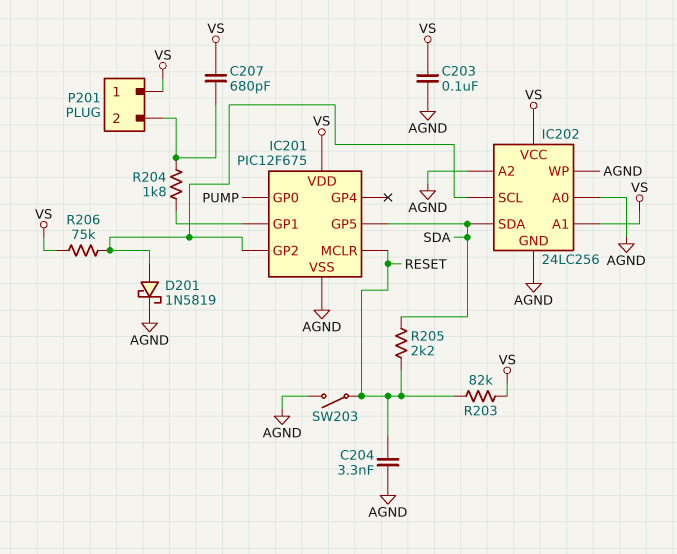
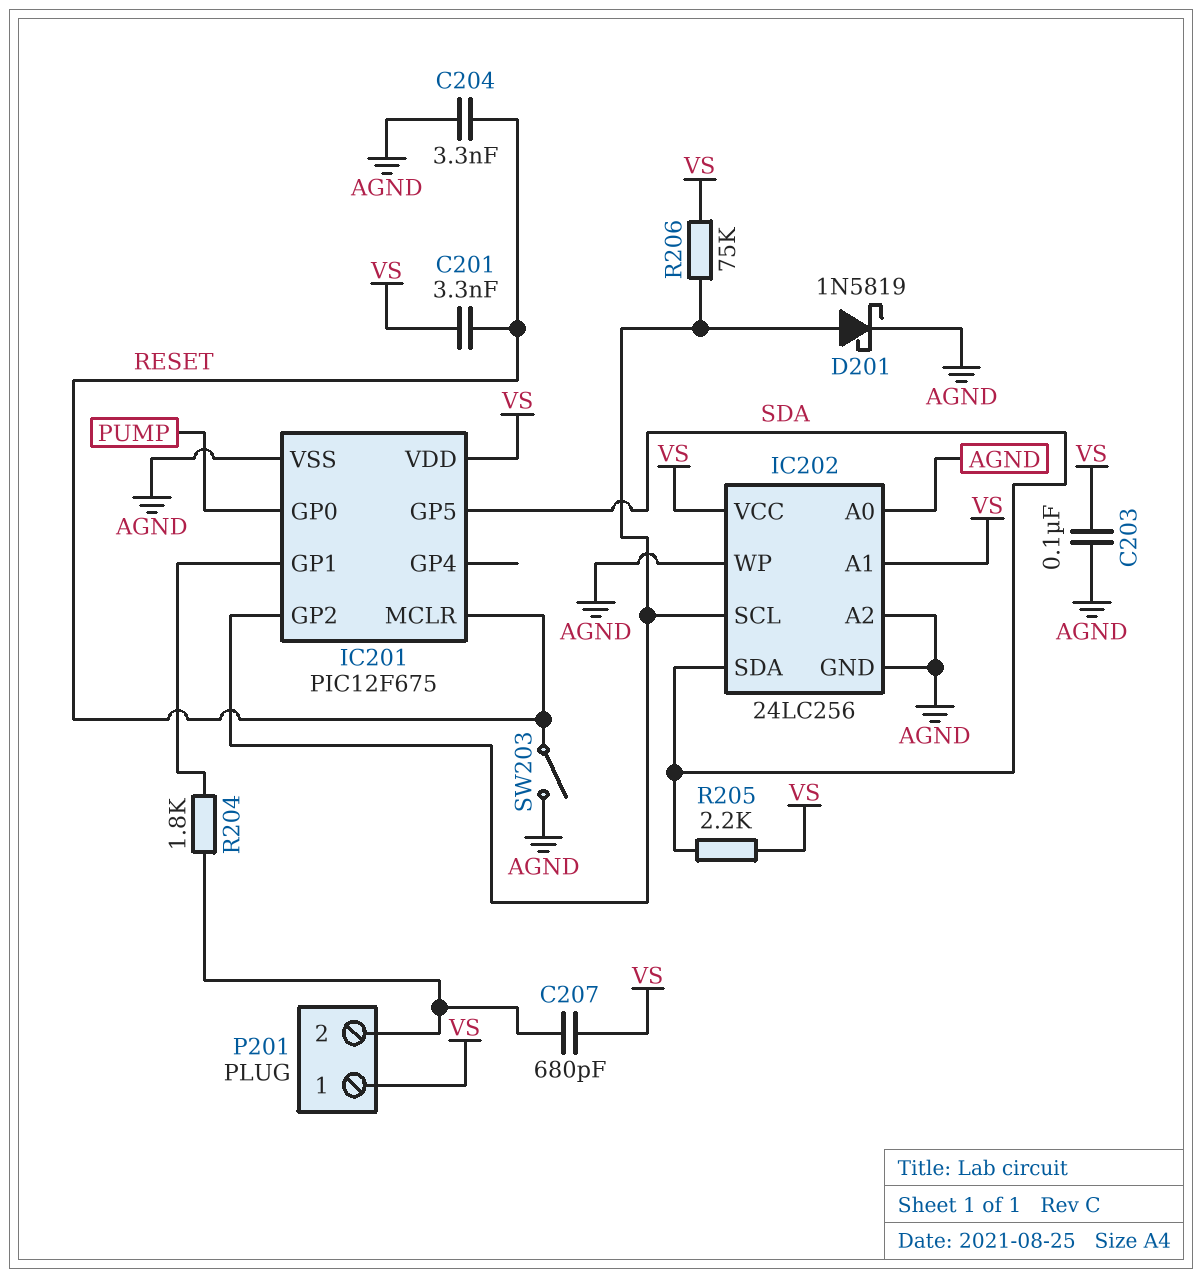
C201: none -> 3.3nF (RESET, VS)
R203: 82k (RESET, VS) -> none
R205: 2.2k (RESET, SDA) -> 2.2k (SDA, VS)

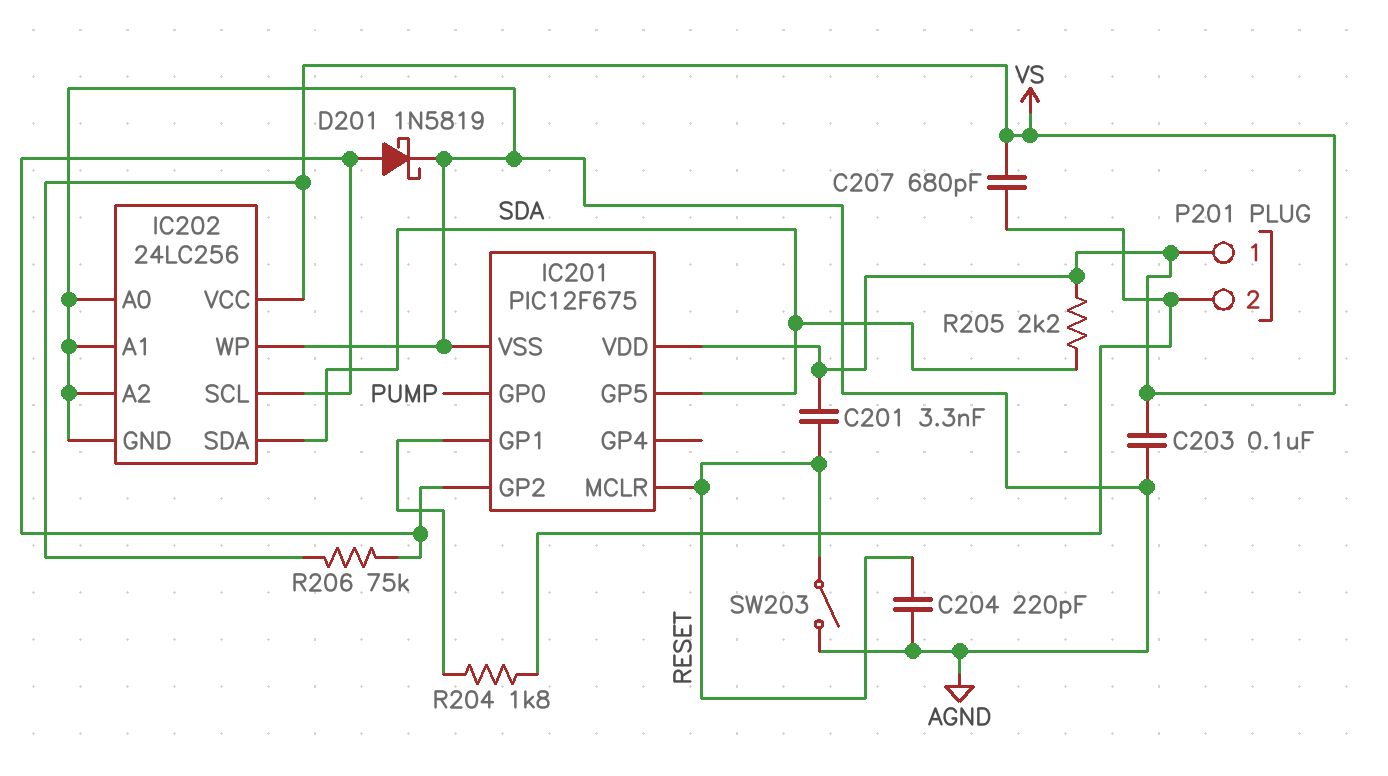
C204: 3.3nF (AGND, RESET) -> 220pF (AGND, RESET)
IC202 pin A1: VS -> AGND

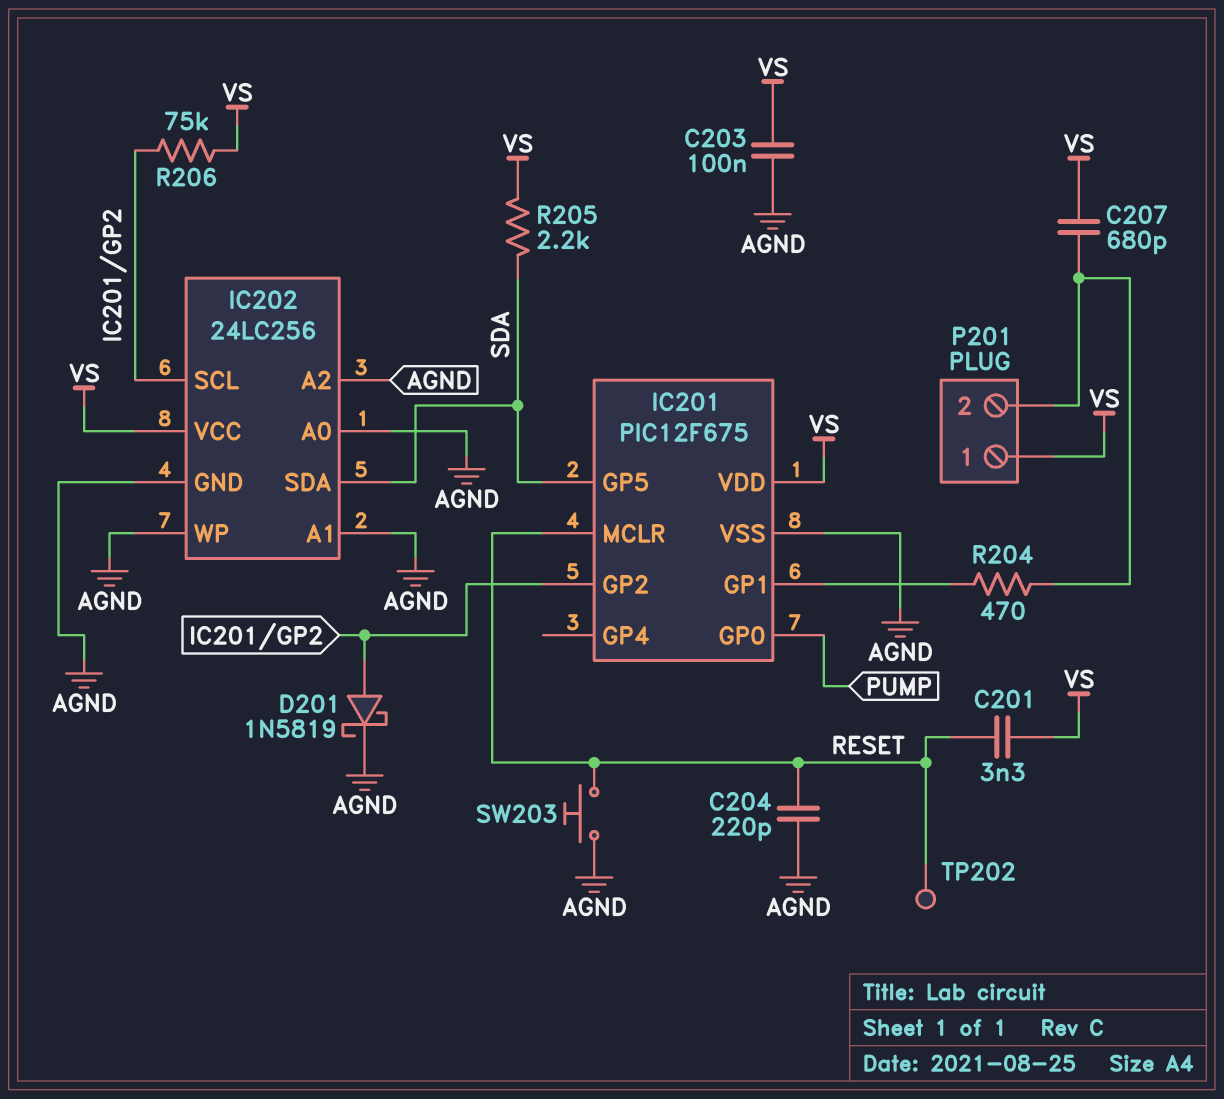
R204: 1.8k (IC201/GP1, P201/2) -> 470 (IC201/GP1, P201/2)
SW203: switch (AGND, RESET) -> button (AGND, RESET)
TP202: none -> test point (RESET)

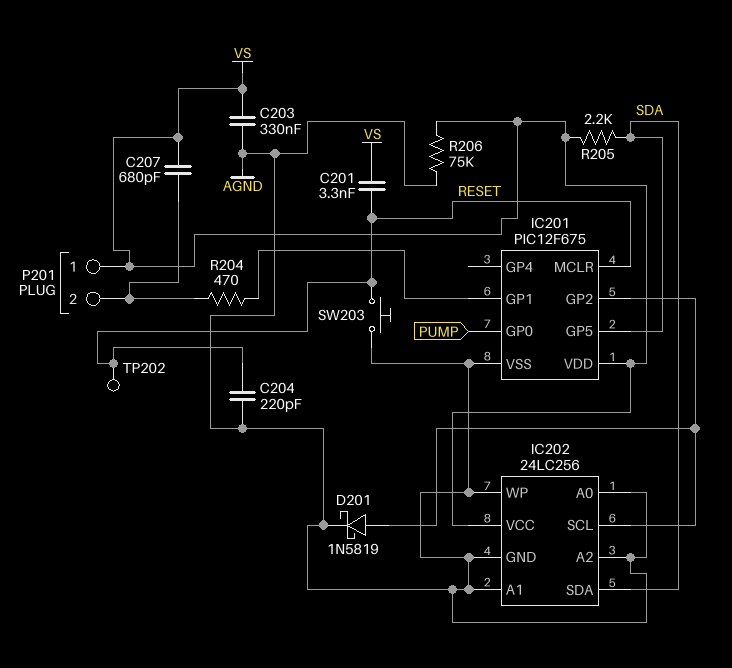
C203: 100nF (AGND, VS) -> 330nF (AGND, VS)
R206: 75k (IC201/GP2, VS) -> 75k (AGND, VS)

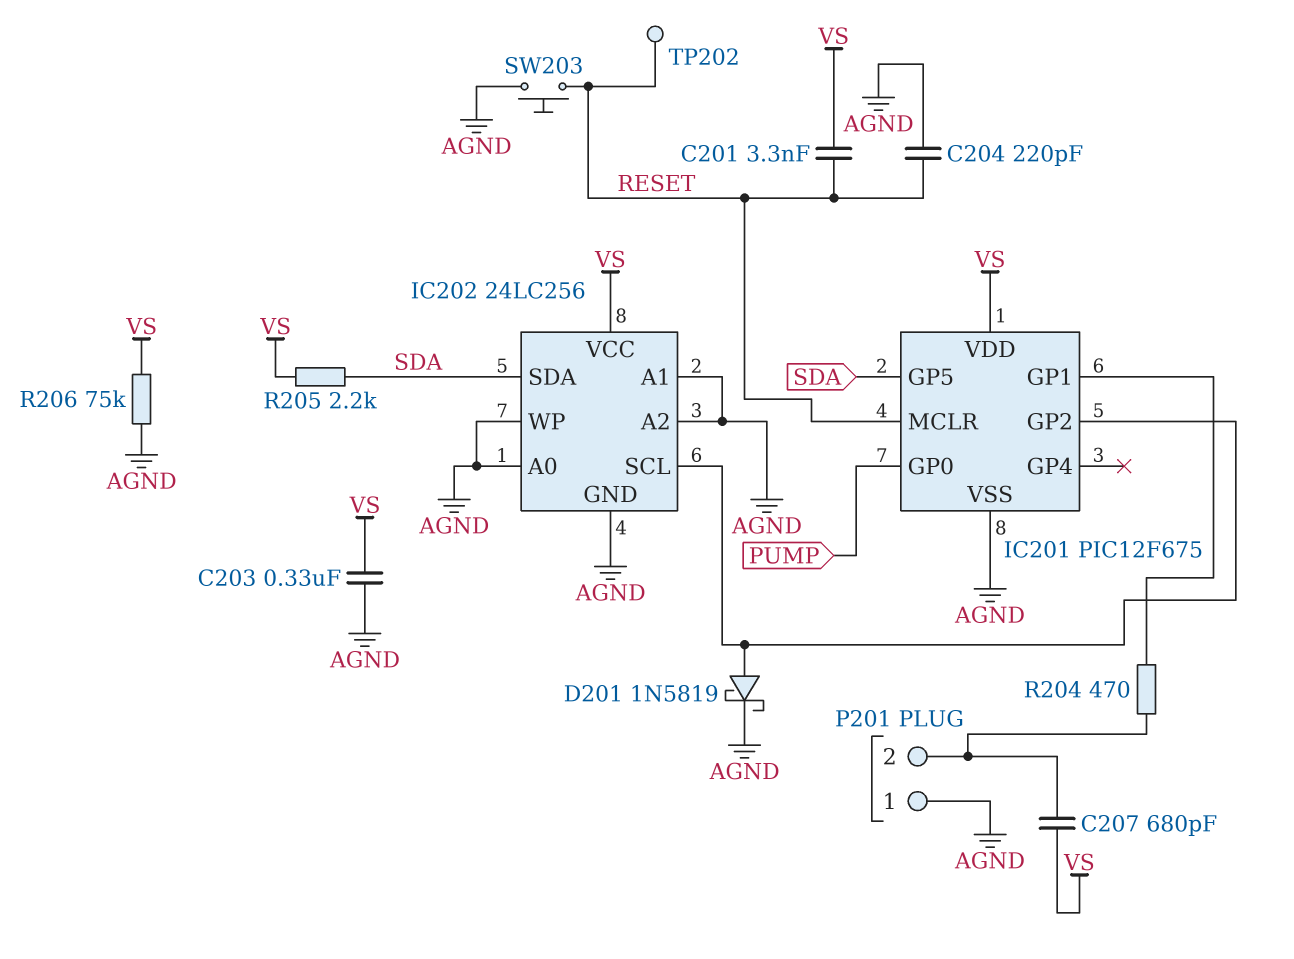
P201 pin 1: VS -> AGND

